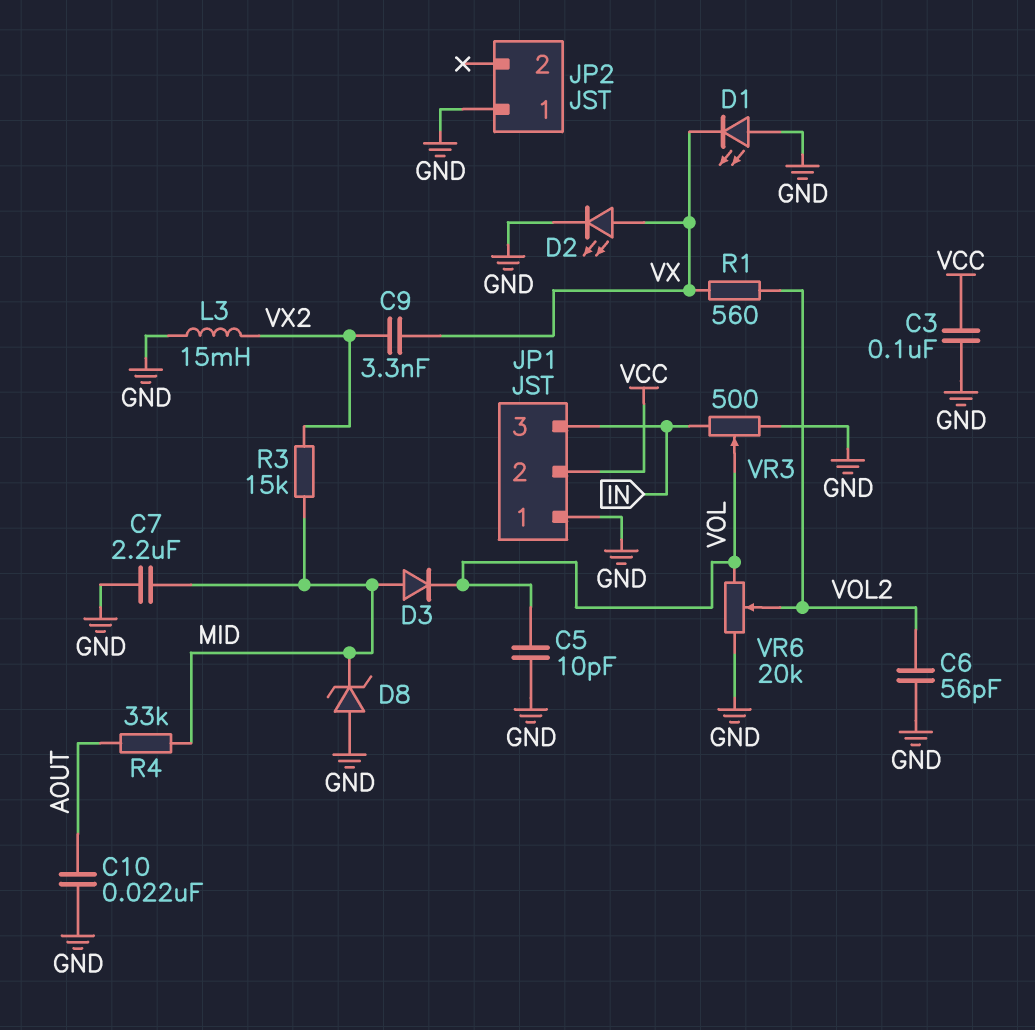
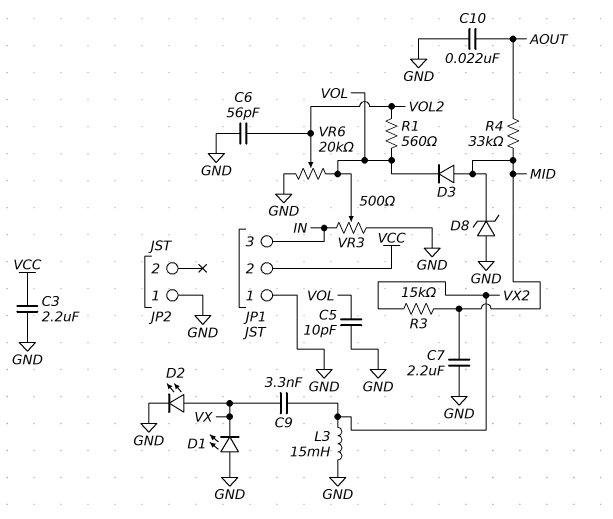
C3: 100nF (GND, VCC) -> 2.2uF (GND, VCC)
R1: 560 (VOL2, VX) -> 560 (VOL, VOL2)

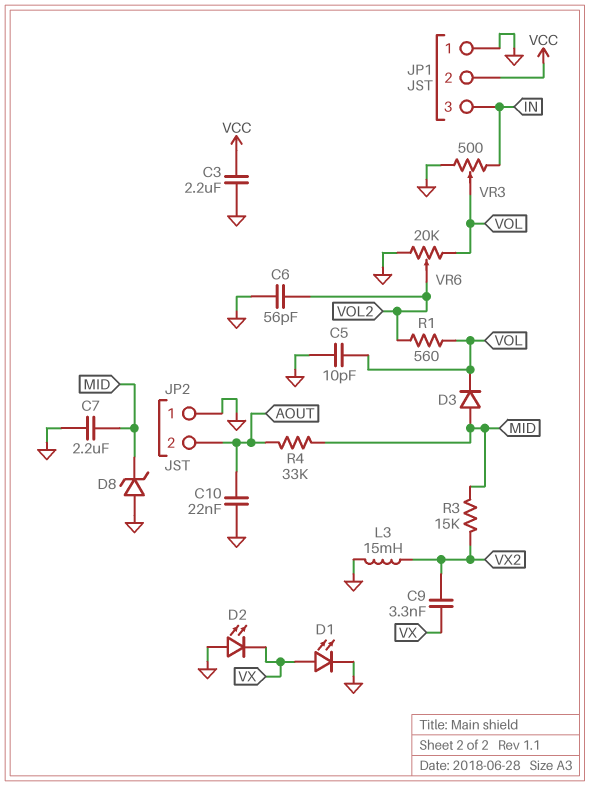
D1: LED (A GND, K VX) -> LED (A VX, K GND)
D2: LED (A VX, K GND) -> LED (A GND, K VX)
JP2 pin 2: none -> AOUT

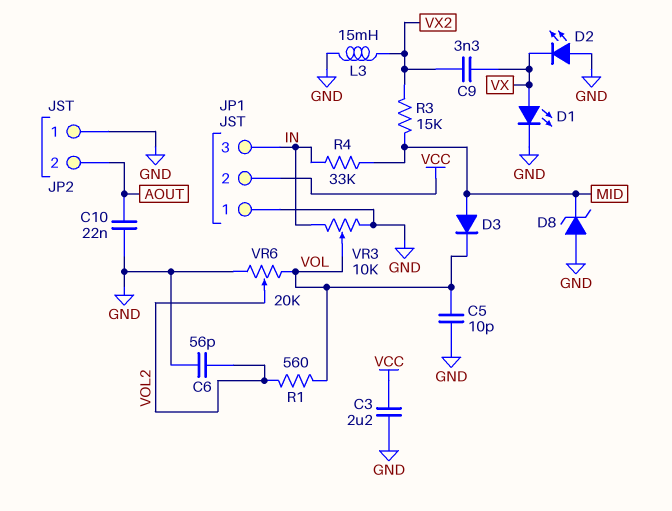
C7: 2.2uF (GND, MID) -> none
R4: 33k (AOUT, MID) -> 33k (IN, MID)
VR3: 500 (GND, IN, wiper VOL) -> 10k (GND, IN, wiper VOL)

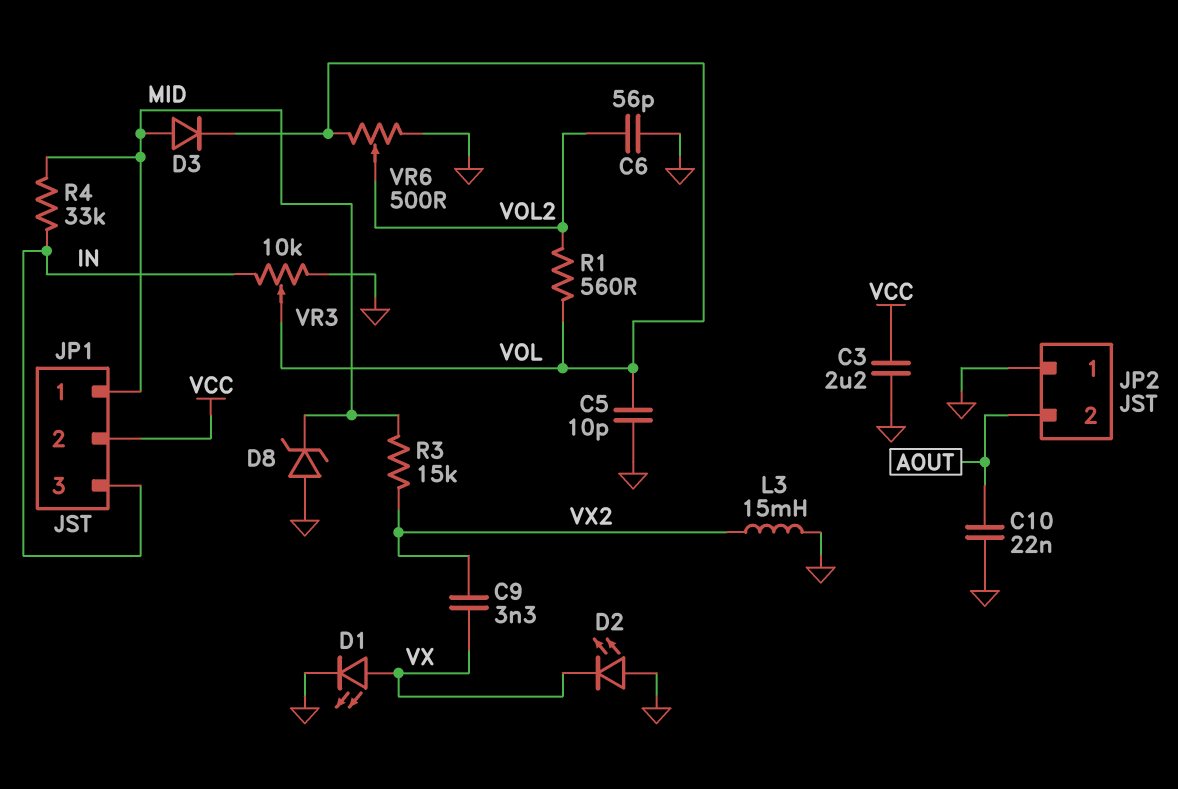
JP1 pin 1: GND -> MID
VR6: 20k (GND, VOL, wiper VOL2) -> 500 (GND, VOL, wiper VOL2)

